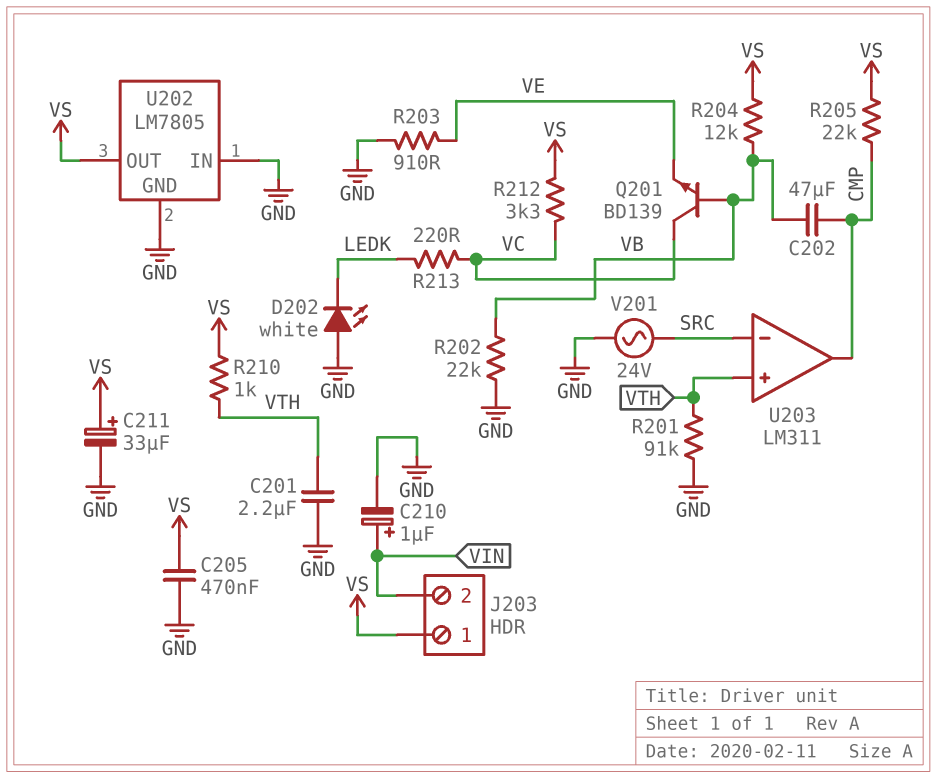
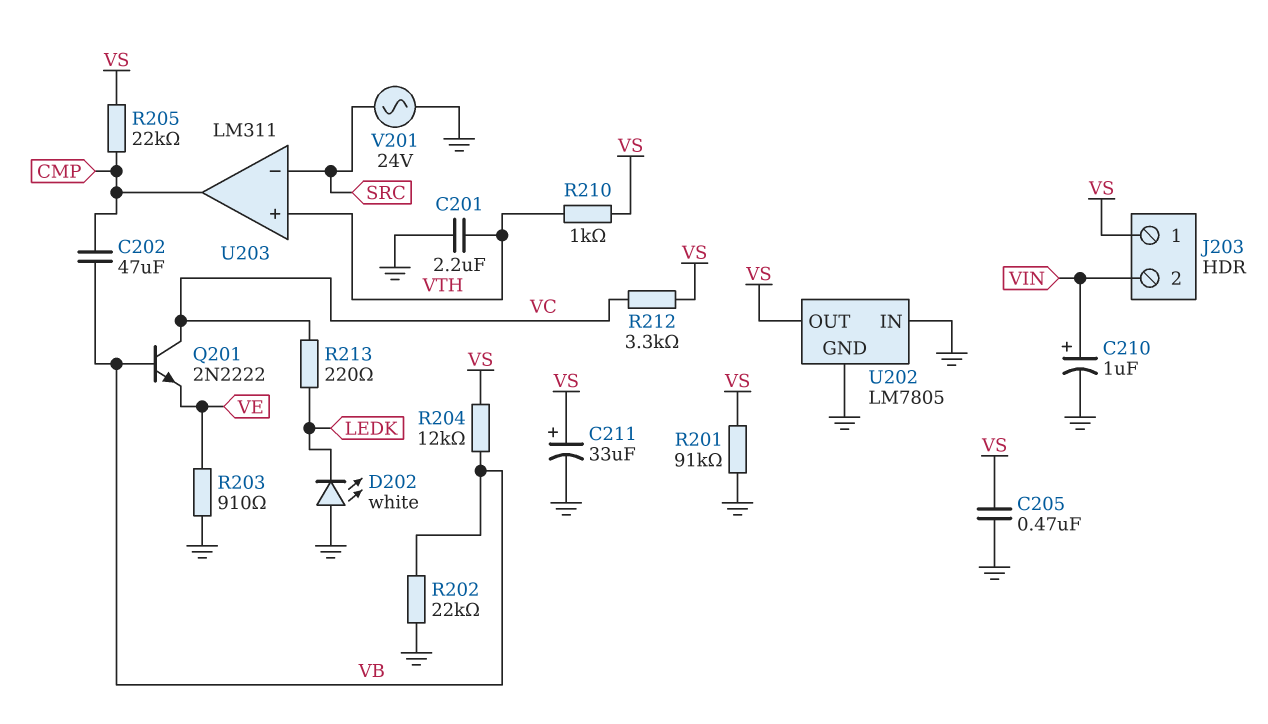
Q201: NPN BD139 (B VB, C VC, E VE) -> NPN 2N2222 (B VB, C VC, E VE)
R201: 91k (GND, VTH) -> 91k (GND, VS)

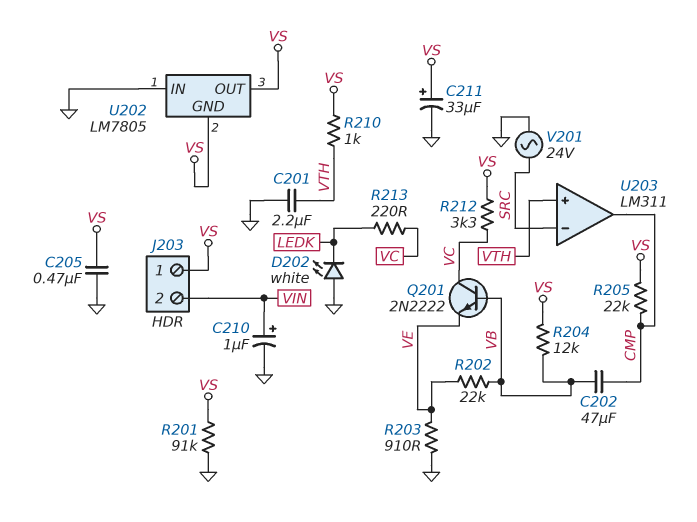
R202: 22k (GND, VB) -> 22k (VB, VE)
U202 pin GND: GND -> VS

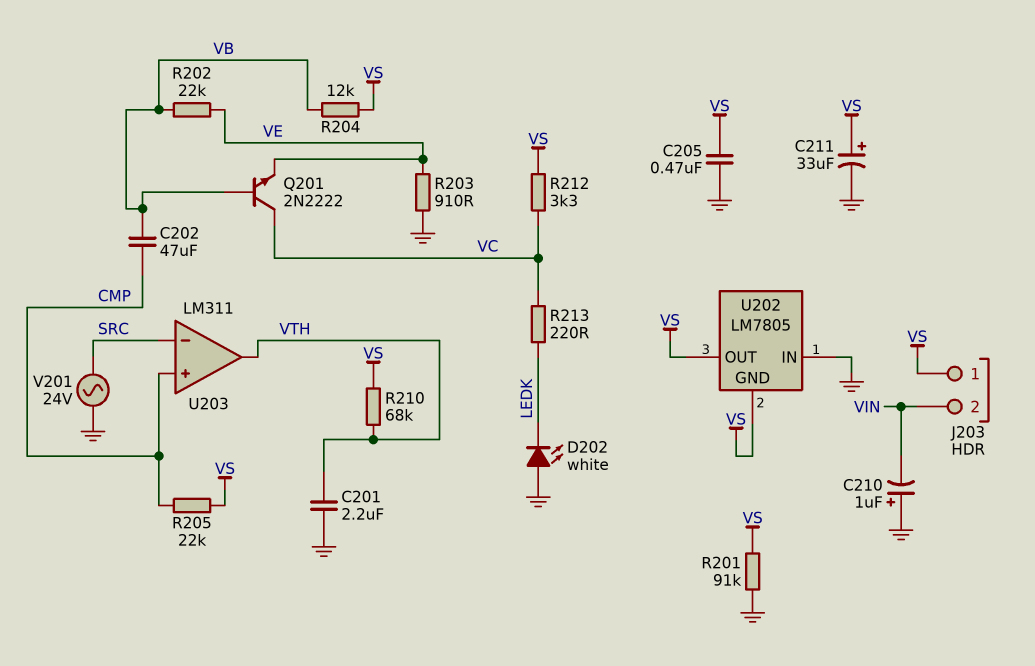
C210: 1uF (plus VIN, minus GND) -> 1uF (plus GND, minus VIN)
R210: 1k (VS, VTH) -> 68k (VS, VTH)
U203 pin in+: VTH -> CMP
U203 pin out: CMP -> VTH

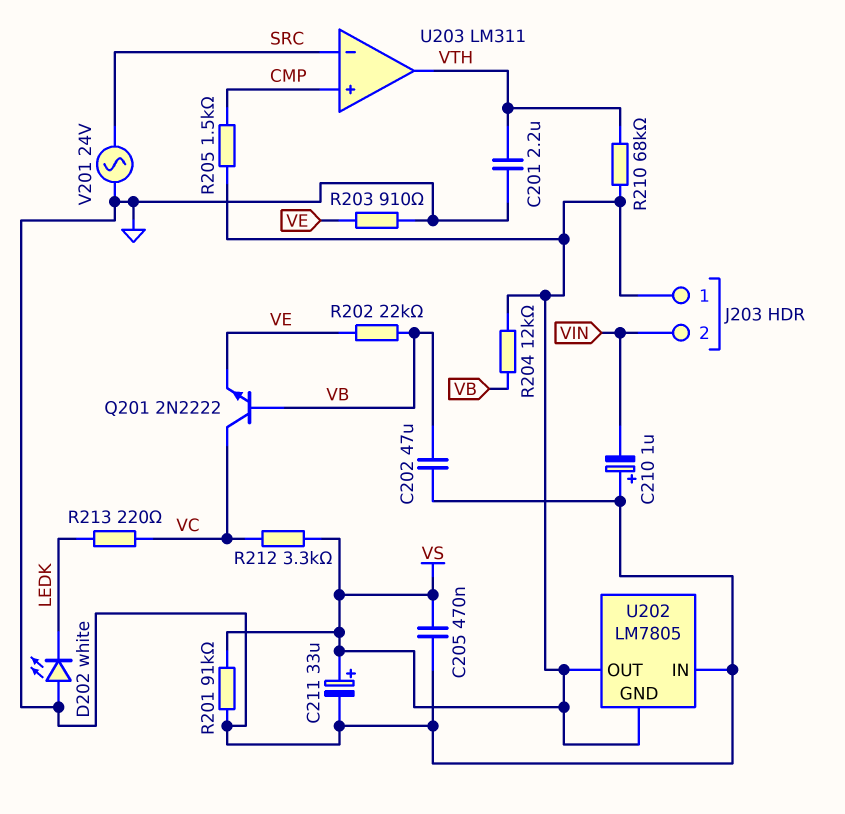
C202: 47uF (CMP, VB) -> 47uF (GND, VB)
R205: 22k (CMP, VS) -> 1.5k (CMP, VS)

